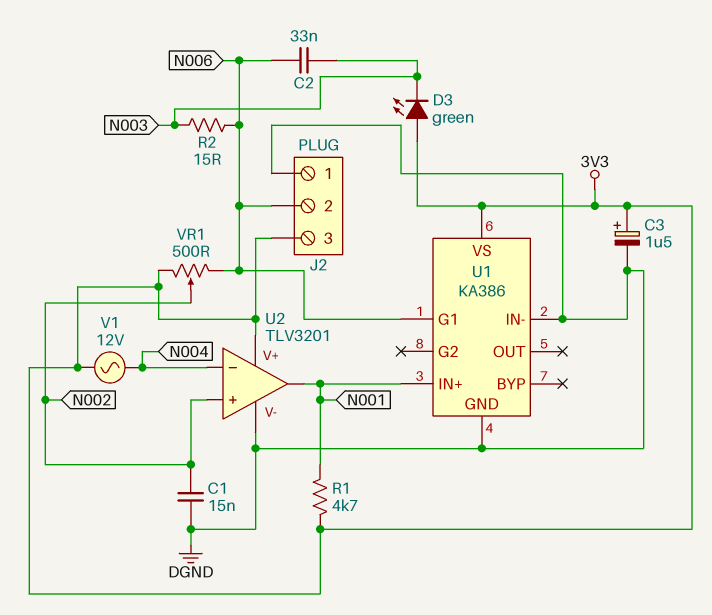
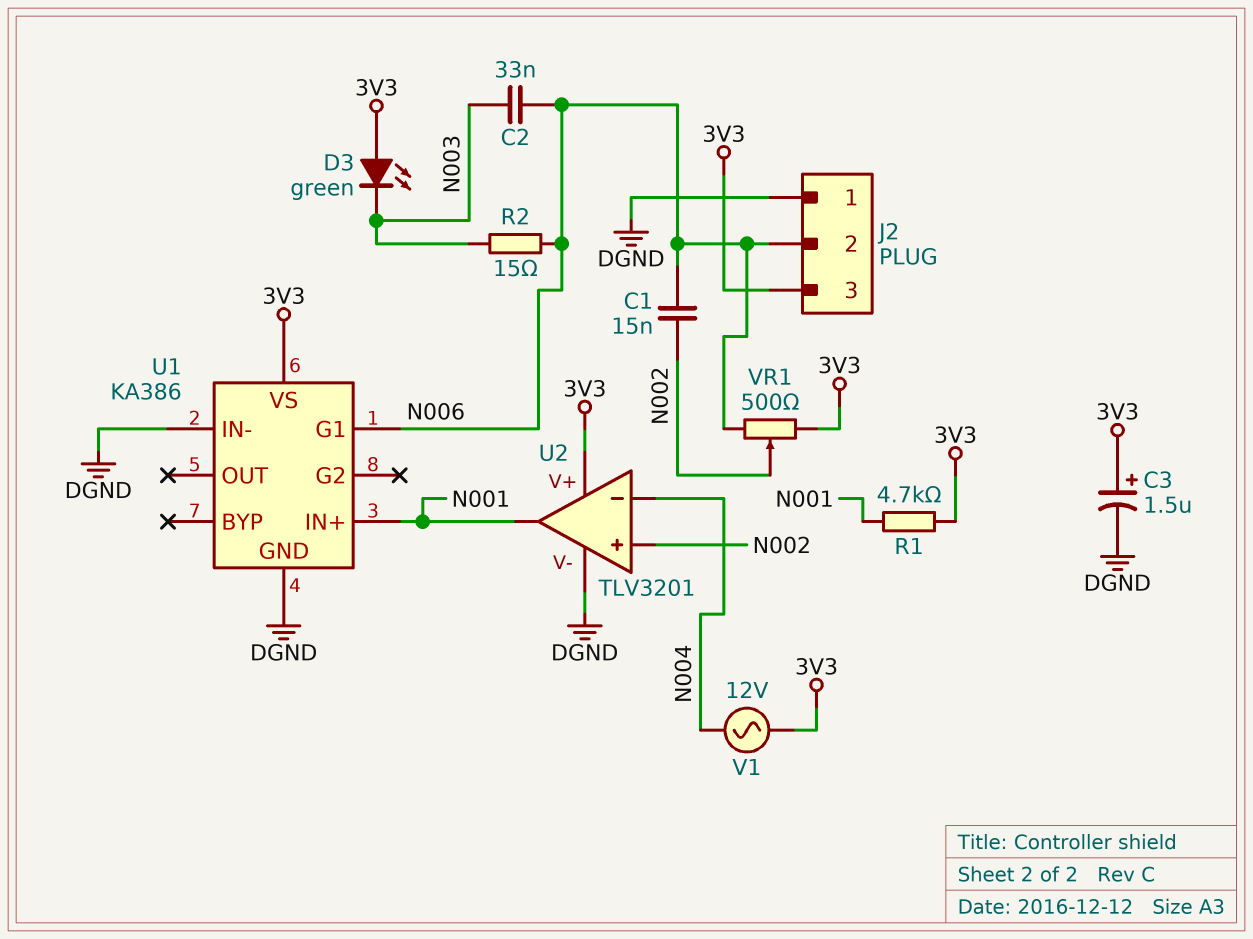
C1: 15nF (DGND, N002) -> 15nF (N002, N006)

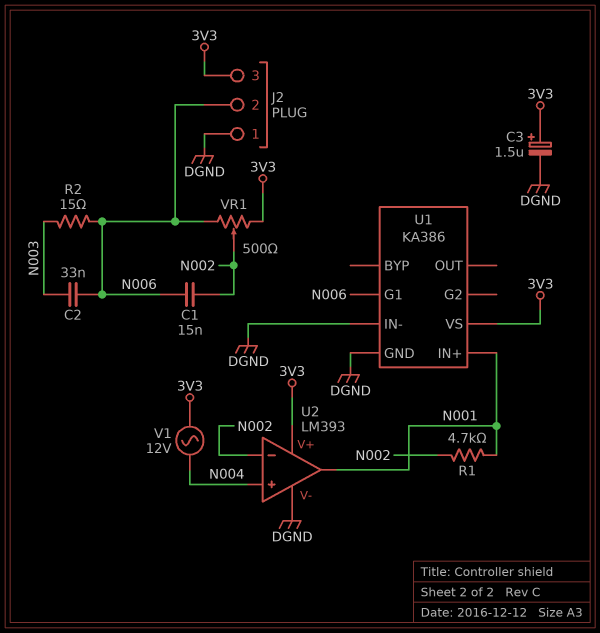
D3: LED green (A 3V3, K N003) -> none
R1: 4.7k (3V3, N001) -> 4.7k (N001, N002)
U2: TLV3201 -> LM393
U2 pin in+: N002 -> N004
U2 pin in-: N004 -> N002

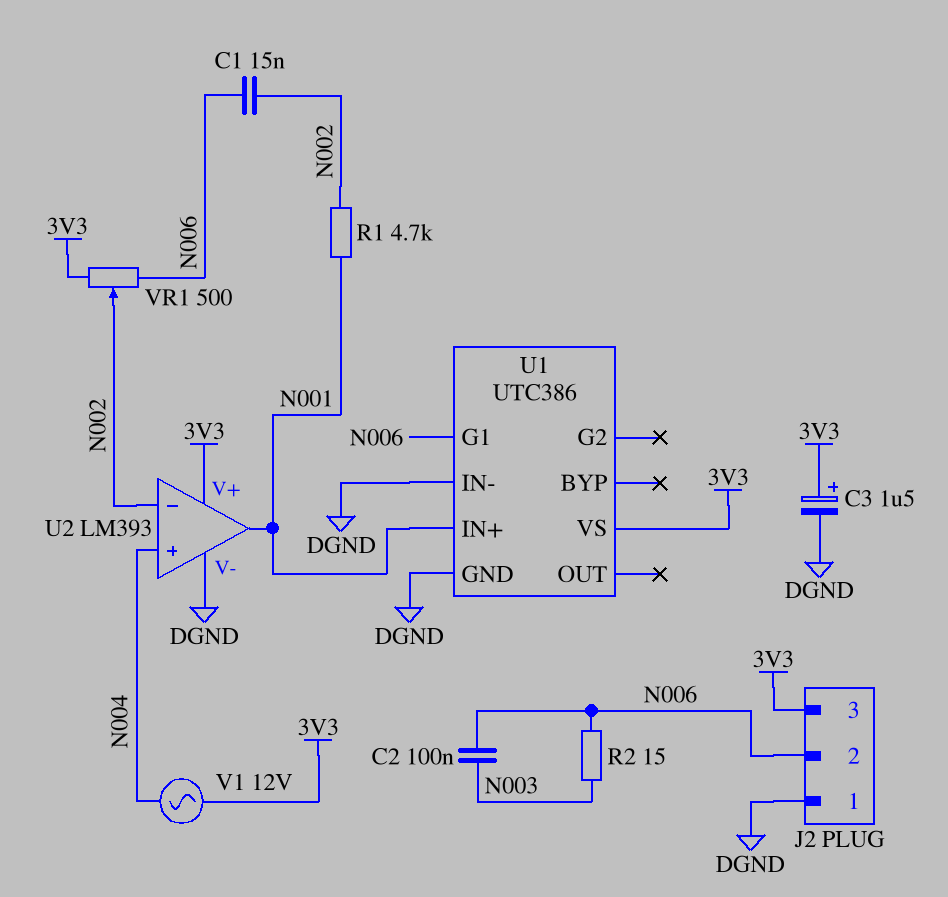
C2: 33nF (N003, N006) -> 100nF (N003, N006)
U1: KA386 -> UTC386

